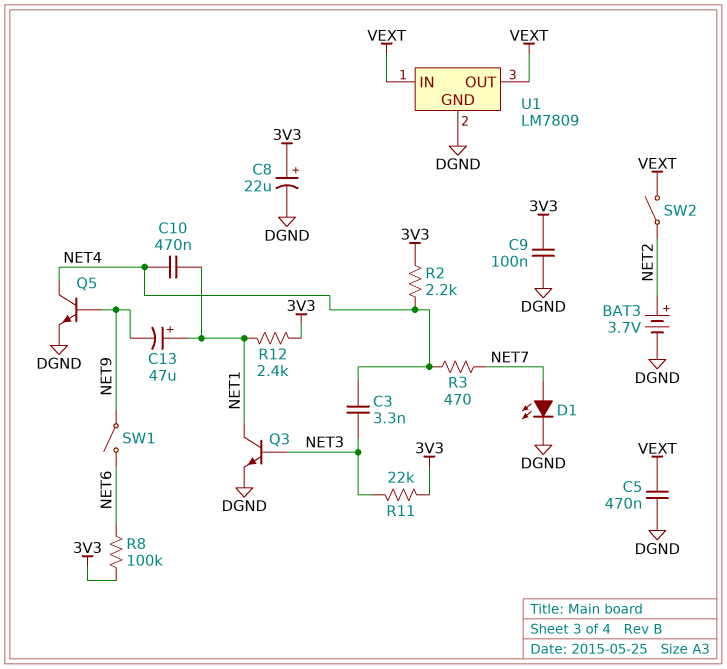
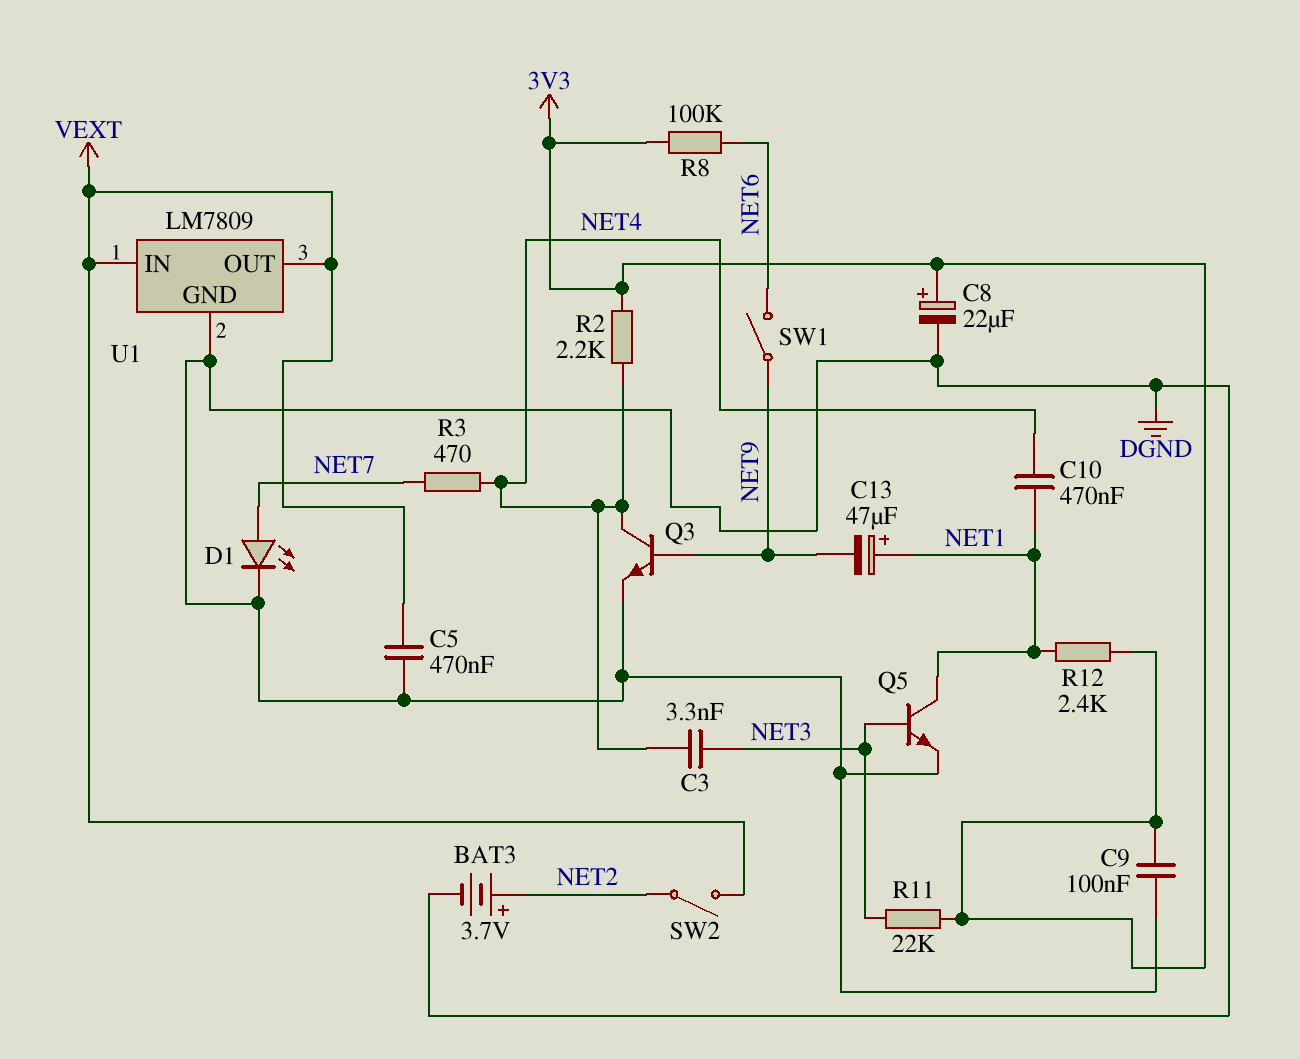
Q3: NPN (B NET3, C NET1, E DGND) -> NPN (B NET9, C NET4, E DGND)
Q5: NPN (B NET9, C NET4, E DGND) -> NPN (B NET3, C NET1, E DGND)

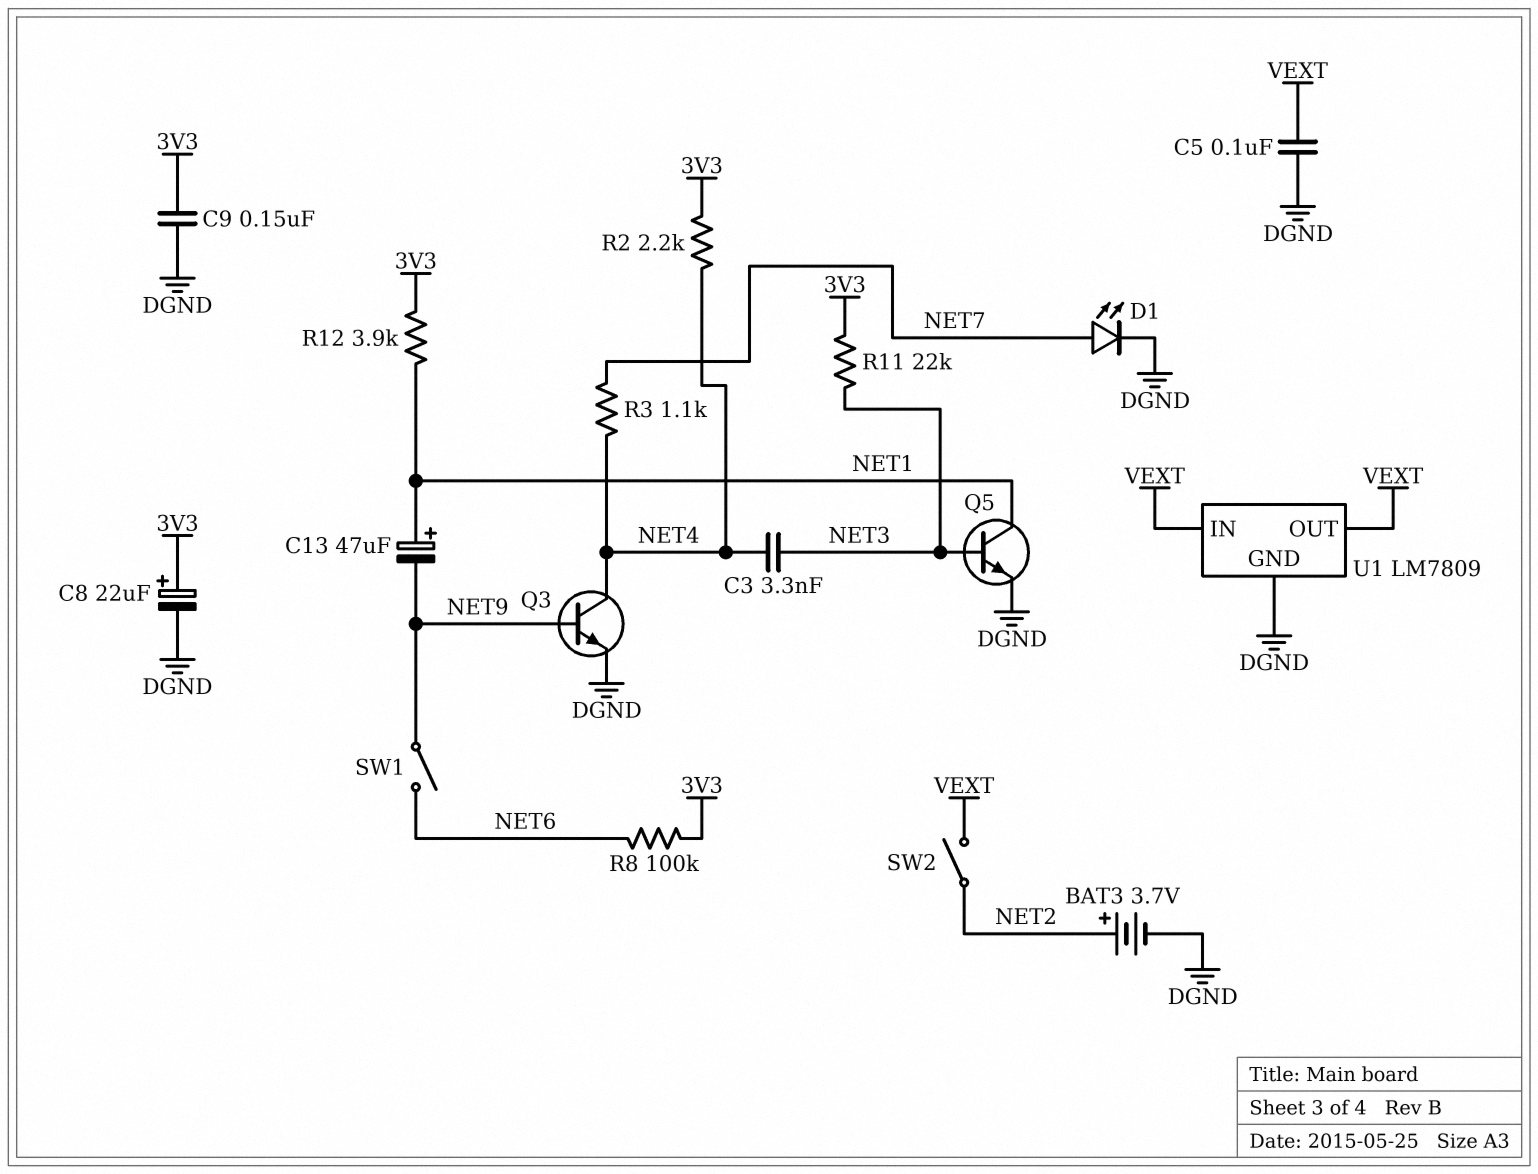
C5: 470nF (DGND, VEXT) -> 100nF (DGND, VEXT)
C9: 100nF (3V3, DGND) -> 150nF (3V3, DGND)
C10: 470nF (NET1, NET4) -> none
R3: 470 (NET4, NET7) -> 1.1k (NET4, NET7)
R12: 2.4k (3V3, NET1) -> 3.9k (3V3, NET1)

